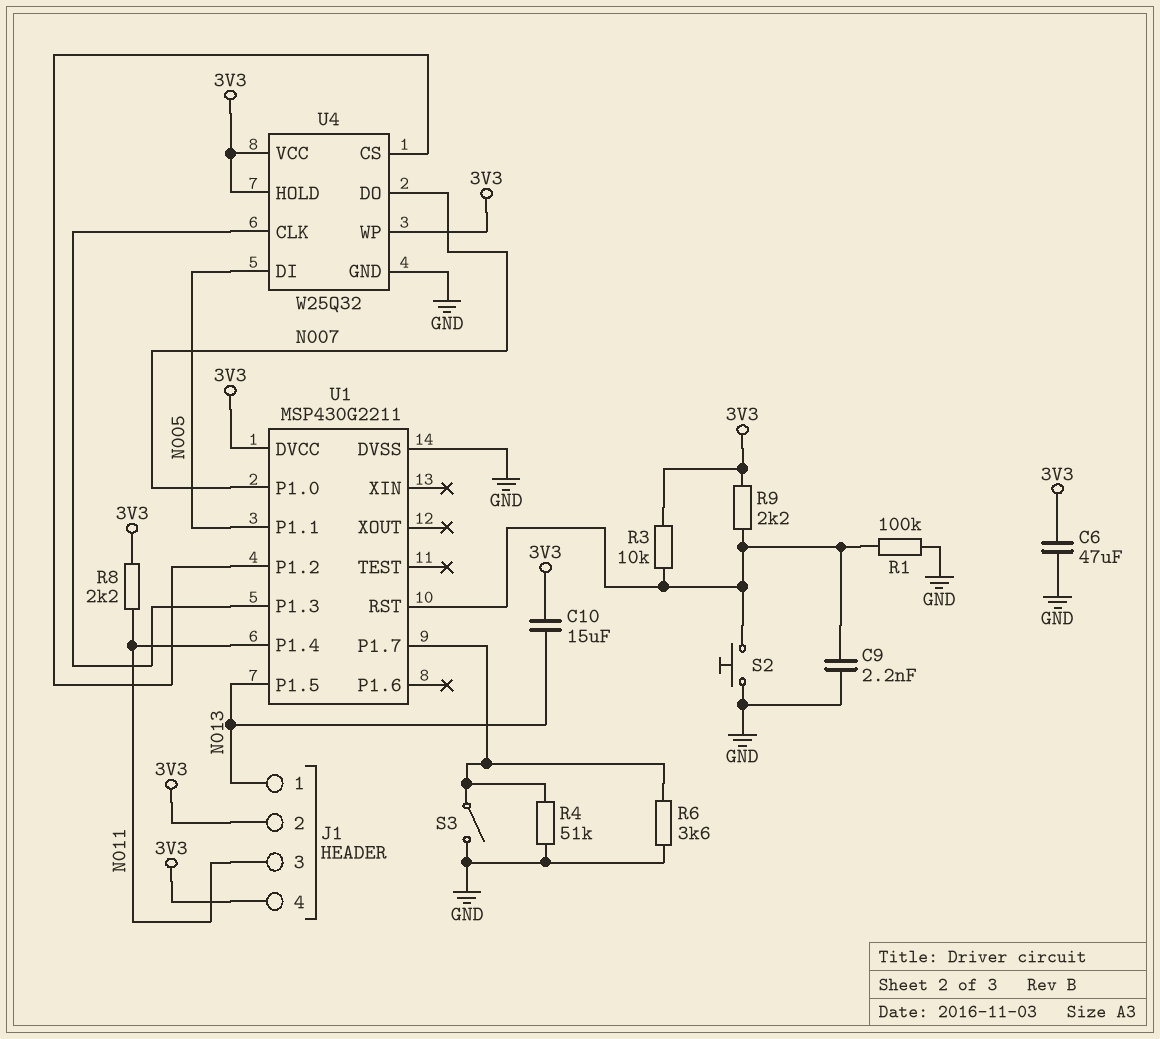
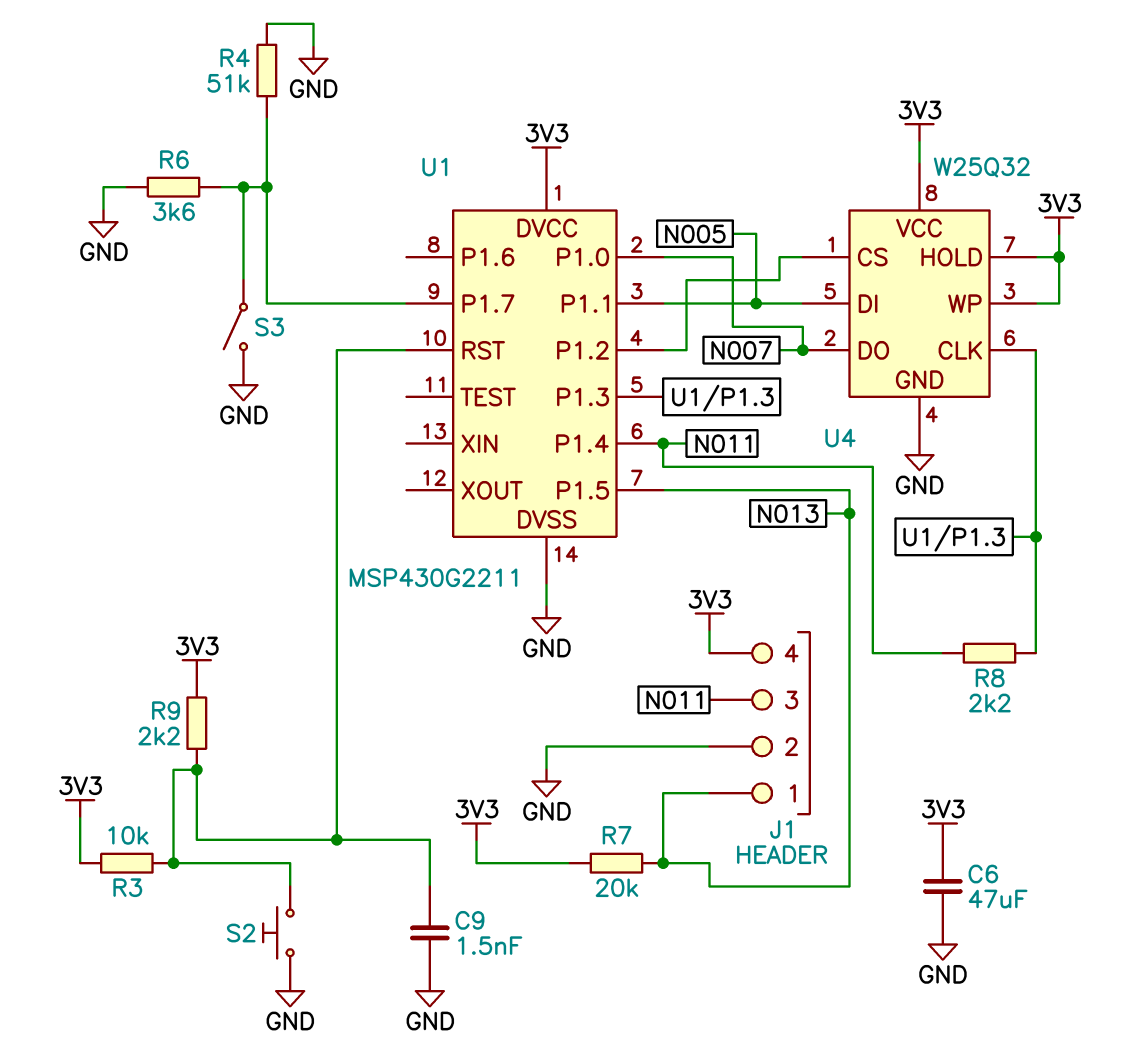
C9: 2.2nF (GND, U1/RST) -> 1.5nF (GND, U1/RST)
C10: 15uF (3V3, N013) -> none
J1 pin 2: 3V3 -> GND
R1: 100k (GND, U1/RST) -> none
R7: none -> 20k (3V3, N013)
R8: 2.2k (3V3, N011) -> 2.2k (N011, U1/P1.3)

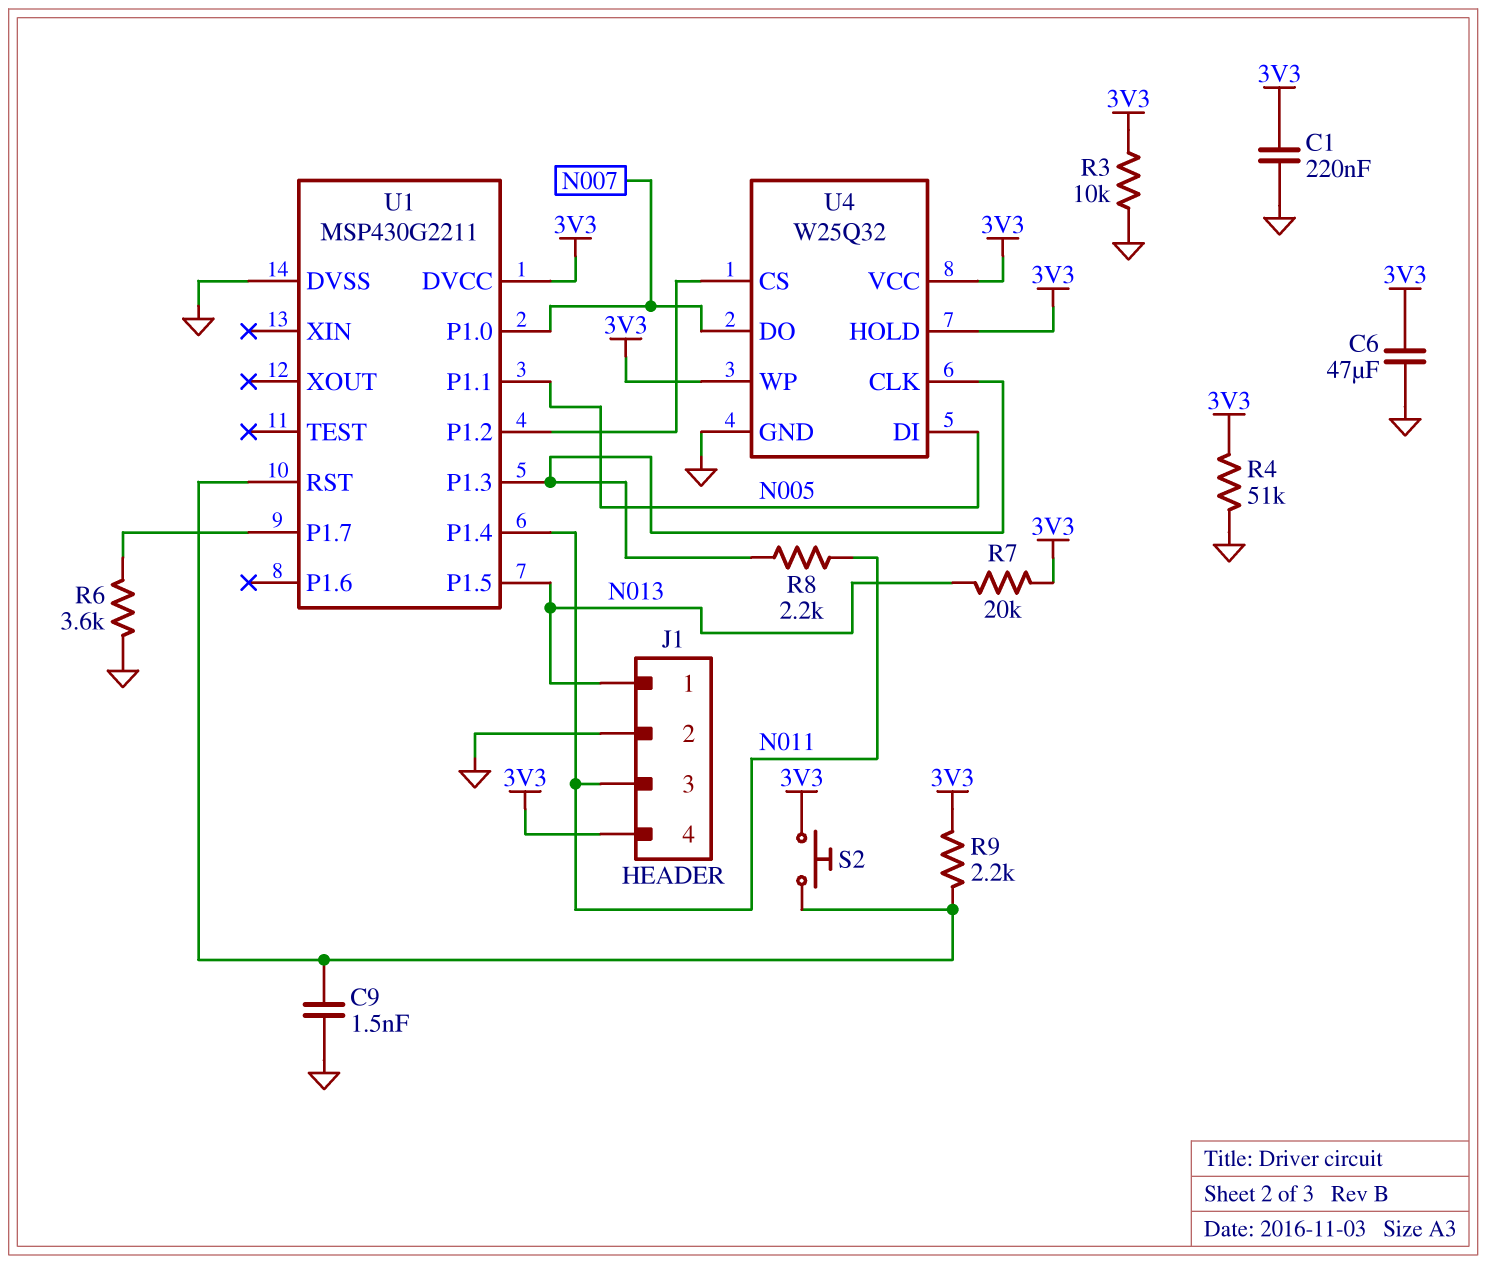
C1: none -> 220nF (3V3, GND)
R3: 10k (3V3, U1/RST) -> 10k (3V3, GND)
R4: 51k (GND, U1/P1.7) -> 51k (3V3, GND)
S2: button (GND, U1/RST) -> button (3V3, U1/RST)
S3: switch (GND, U1/P1.7) -> none

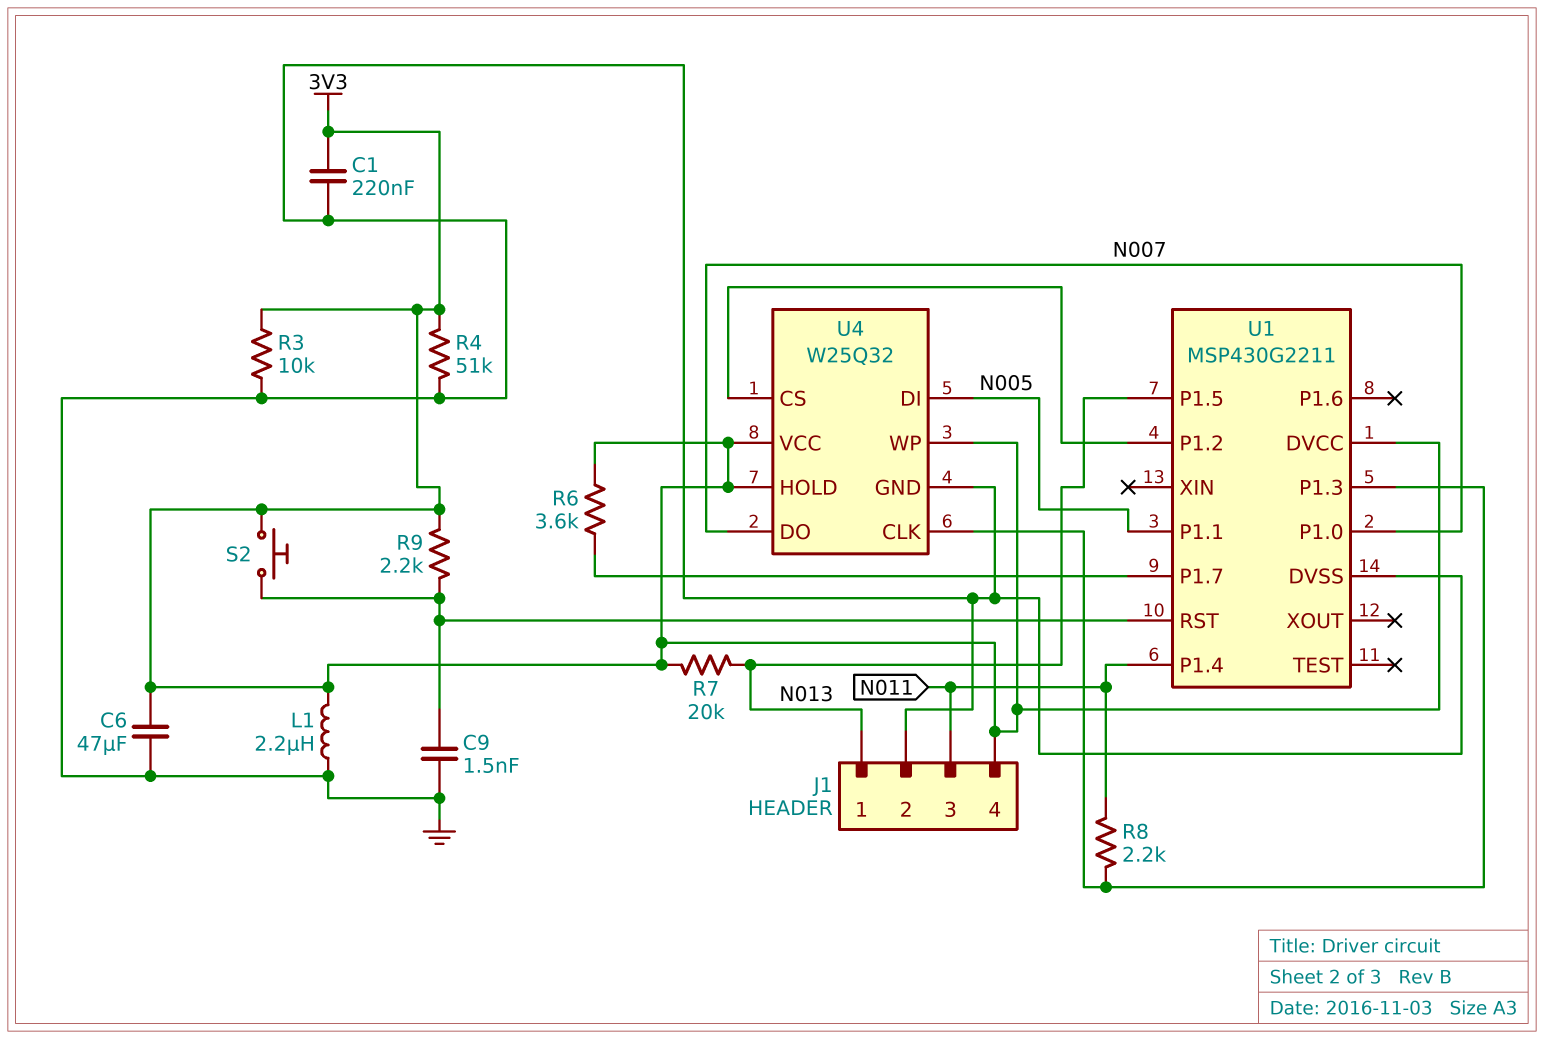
L1: none -> 2.2uH (3V3, GND)
R6: 3.6k (GND, U1/P1.7) -> 3.6k (3V3, U1/P1.7)

